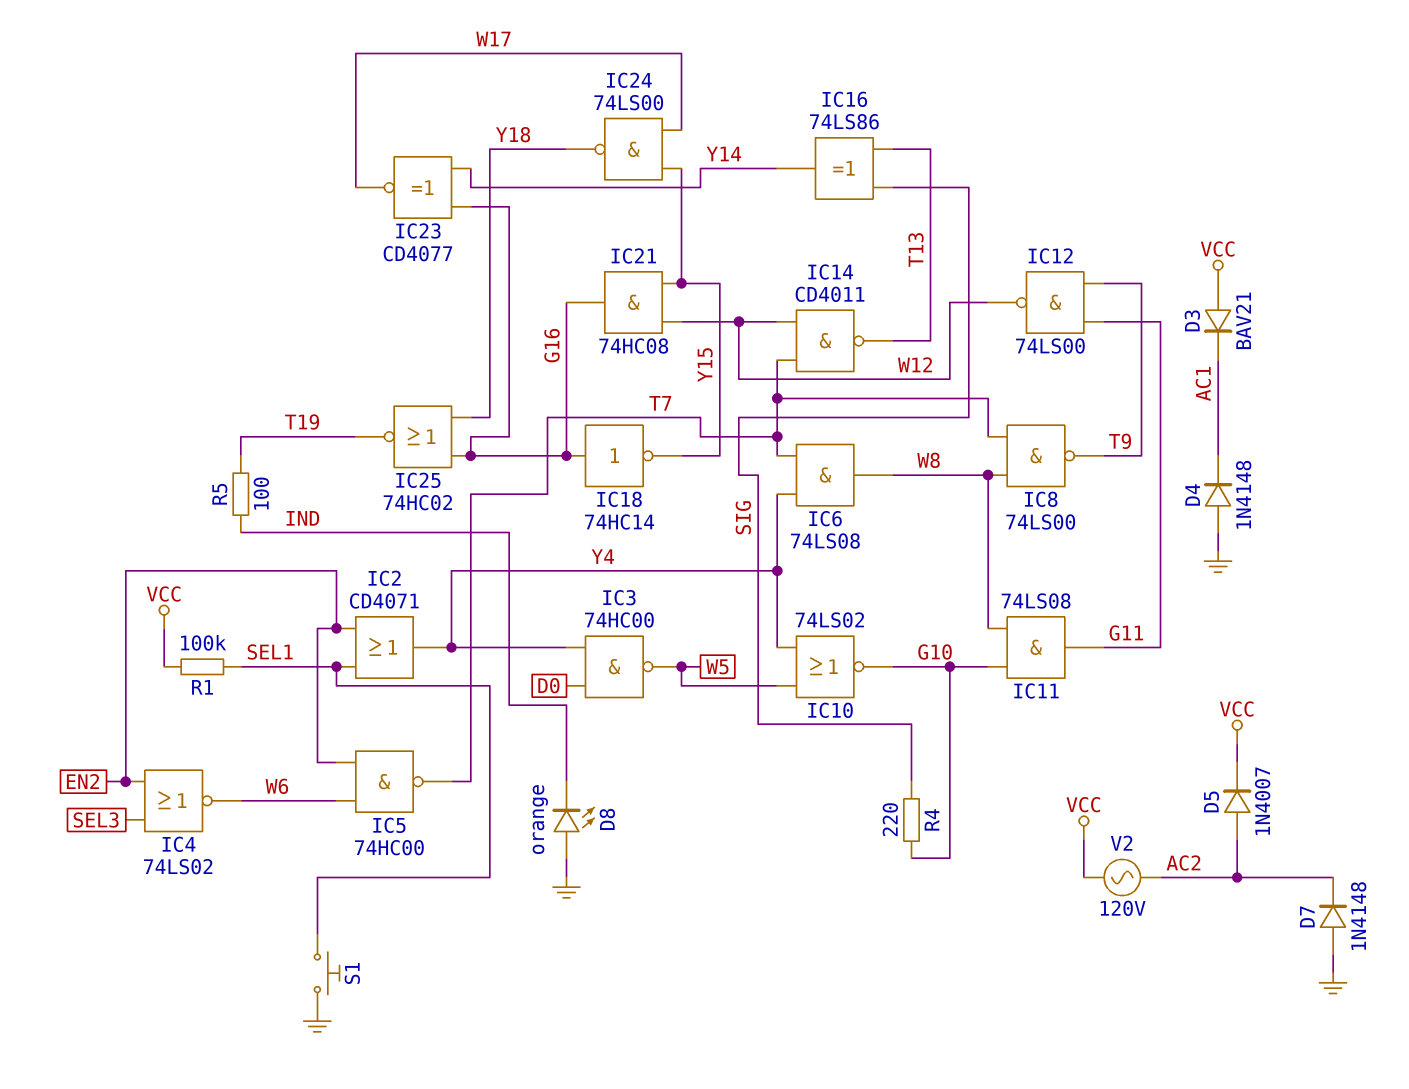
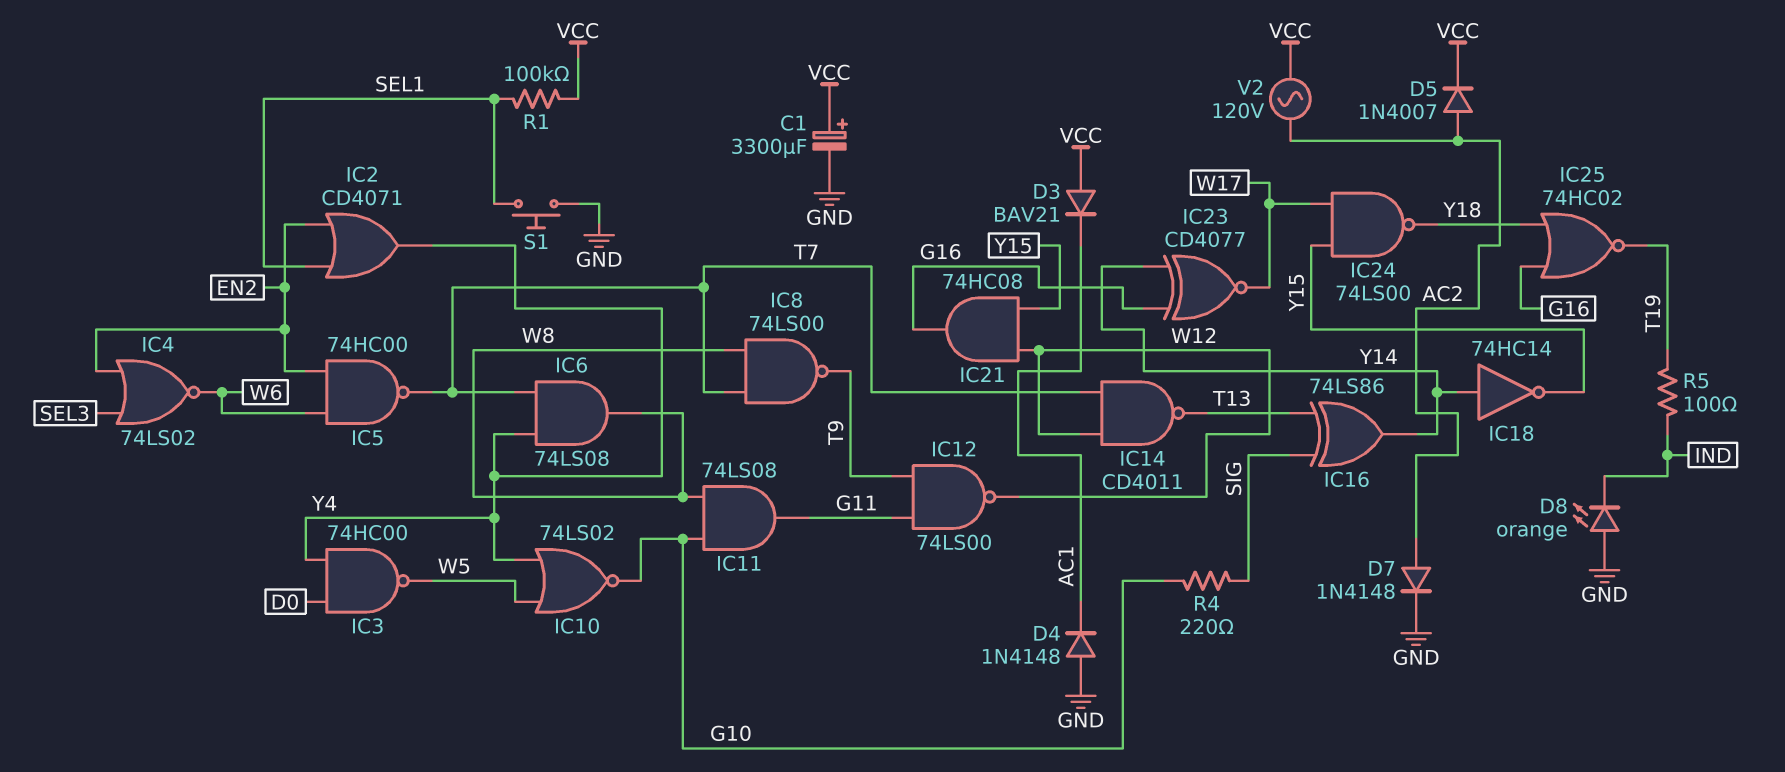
C1: none -> 3300uF (plus VCC, minus GND)
D7: diode 1N4148 (A GND, K AC2) -> diode 1N4148 (A AC2, K GND)
IC18: NOT 74HC14 (in G16, out Y15) -> NOT 74HC14 (in Y14, out Y15)

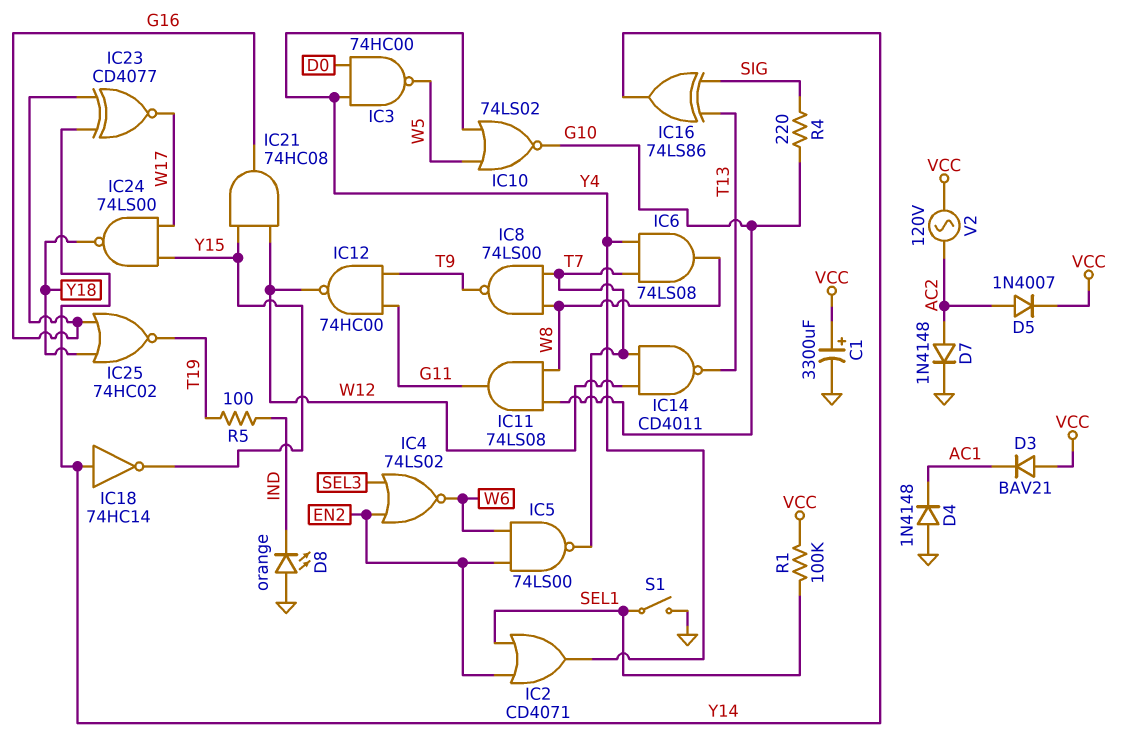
IC5: NAND 74HC00 (in EN2, in W6, out T7) -> NAND 74LS00 (in EN2, in W6, out T7)
IC12: NAND 74LS00 (in G11, in T9, out W12) -> NAND 74HC00 (in G11, in T9, out W12)
S1: button (GND, SEL1) -> switch (GND, SEL1)

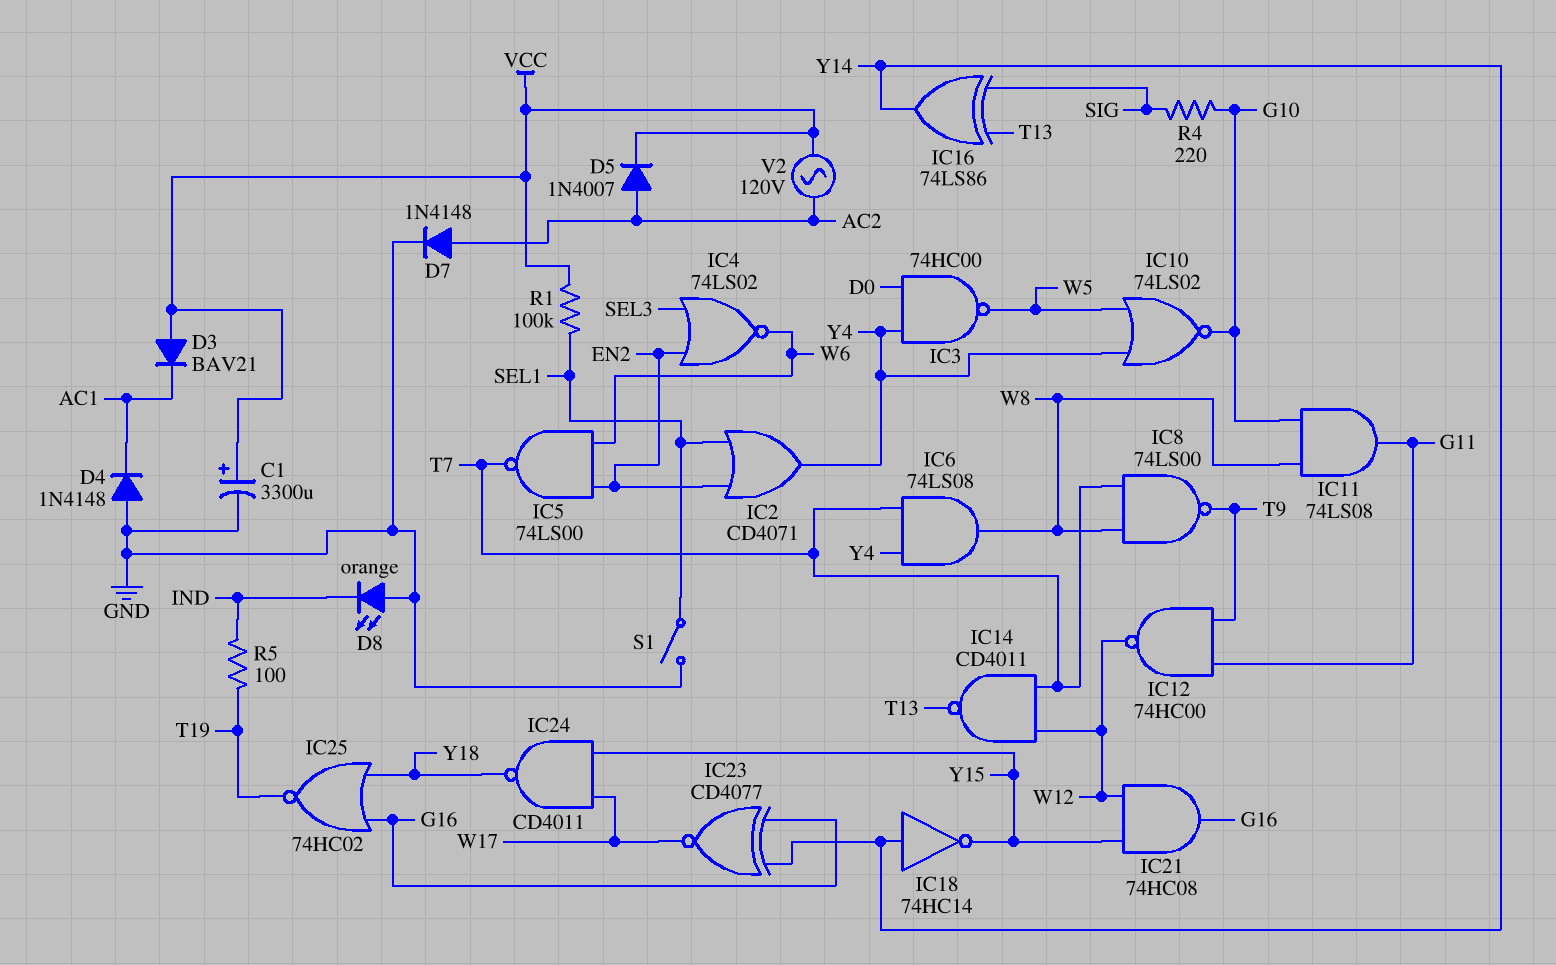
IC24: NAND 74LS00 (in W17, in Y15, out Y18) -> NAND CD4011 (in W17, in Y15, out Y18)

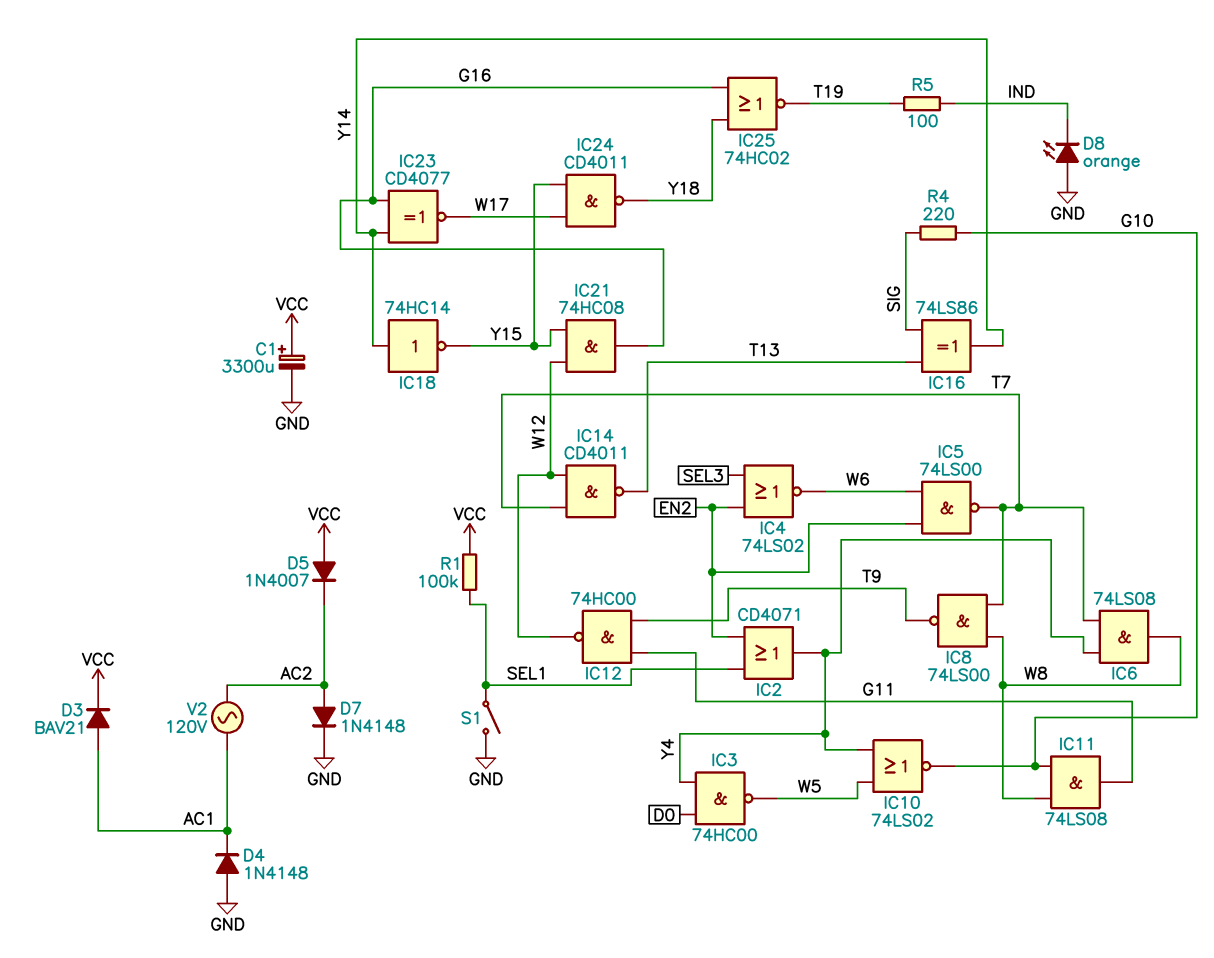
D3: diode BAV21 (A VCC, K AC1) -> diode BAV21 (A AC1, K VCC)
D5: diode 1N4007 (A AC2, K VCC) -> diode 1N4007 (A VCC, K AC2)
V2: AC 120V (AC2, VCC) -> AC 120V (AC1, AC2)

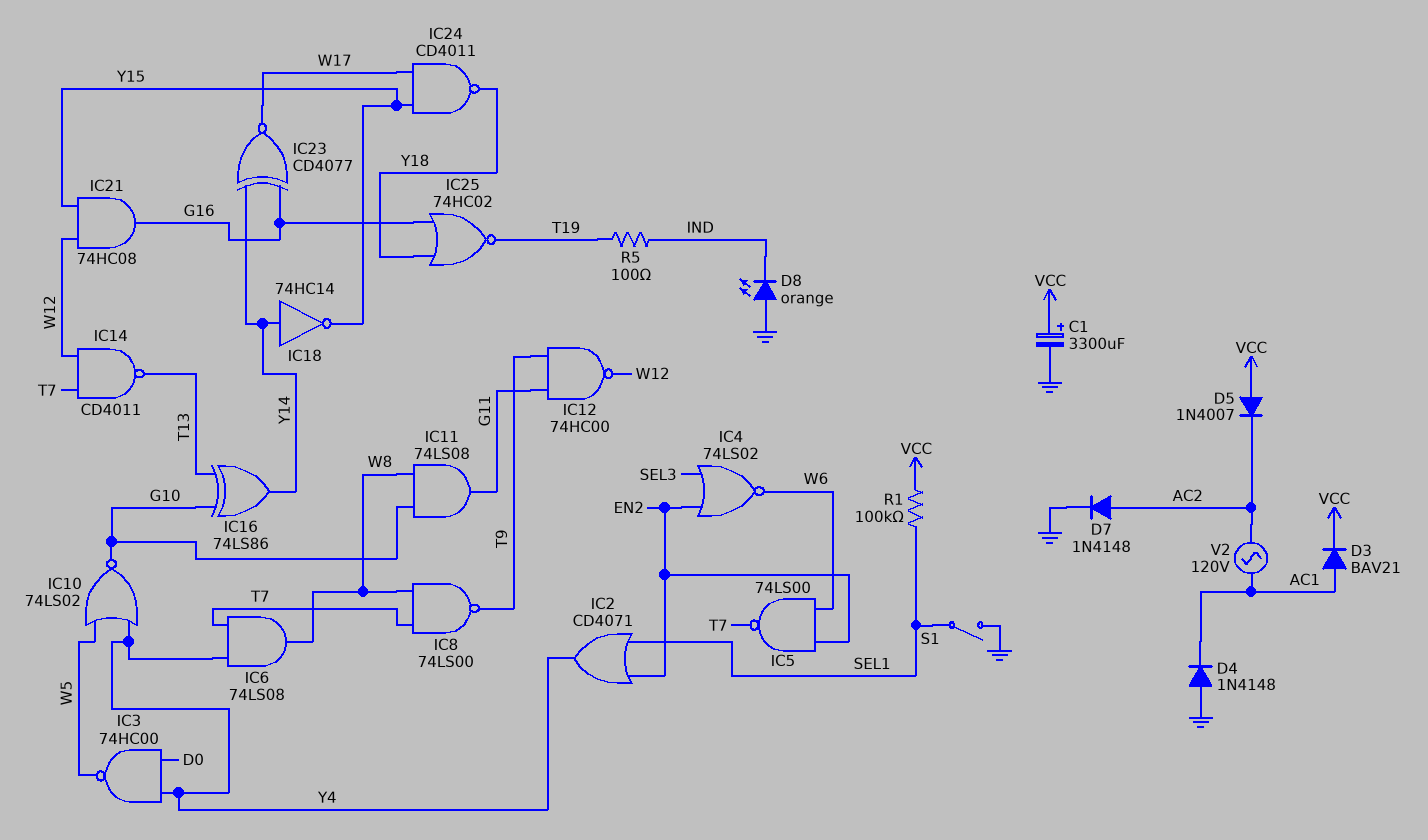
IC16: XOR 74LS86 (in SIG, in T13, out Y14) -> XOR 74LS86 (in G10, in T13, out Y14)
R4: 220 (G10, SIG) -> none

